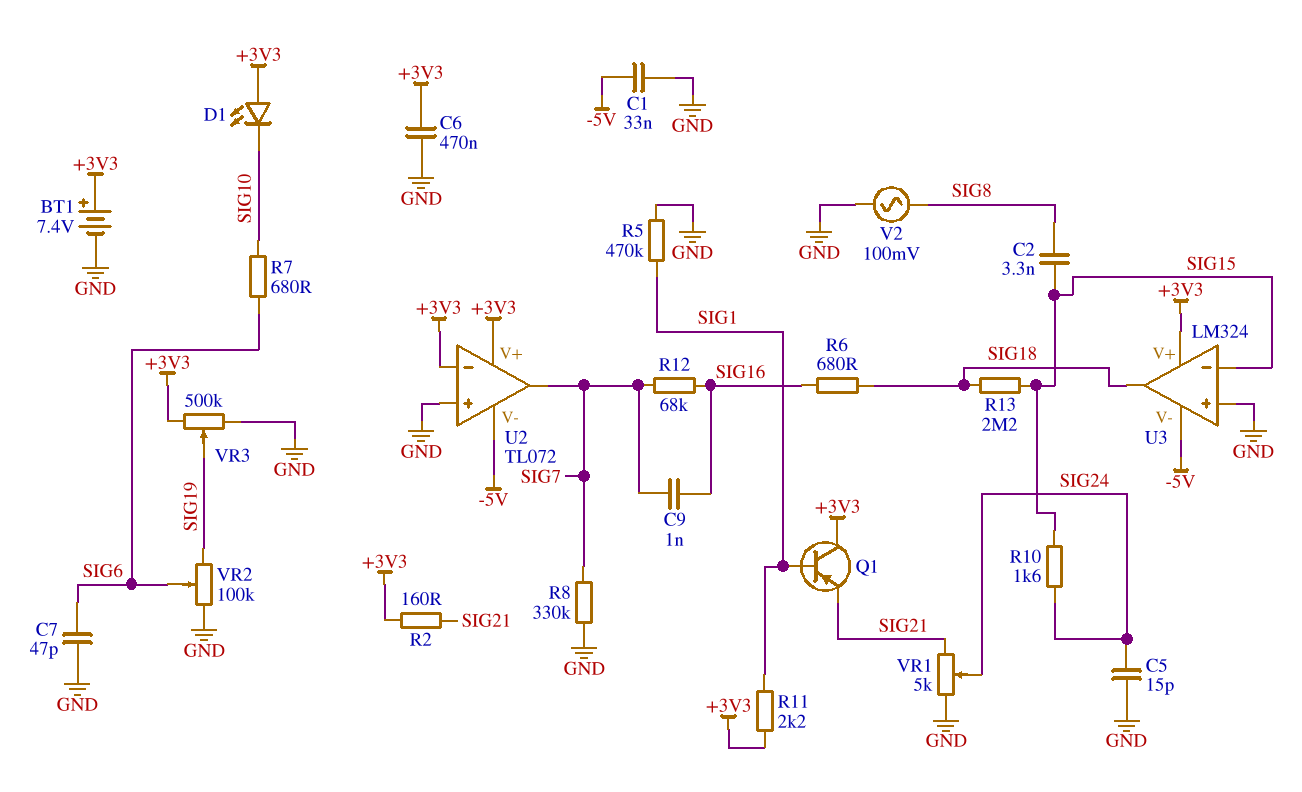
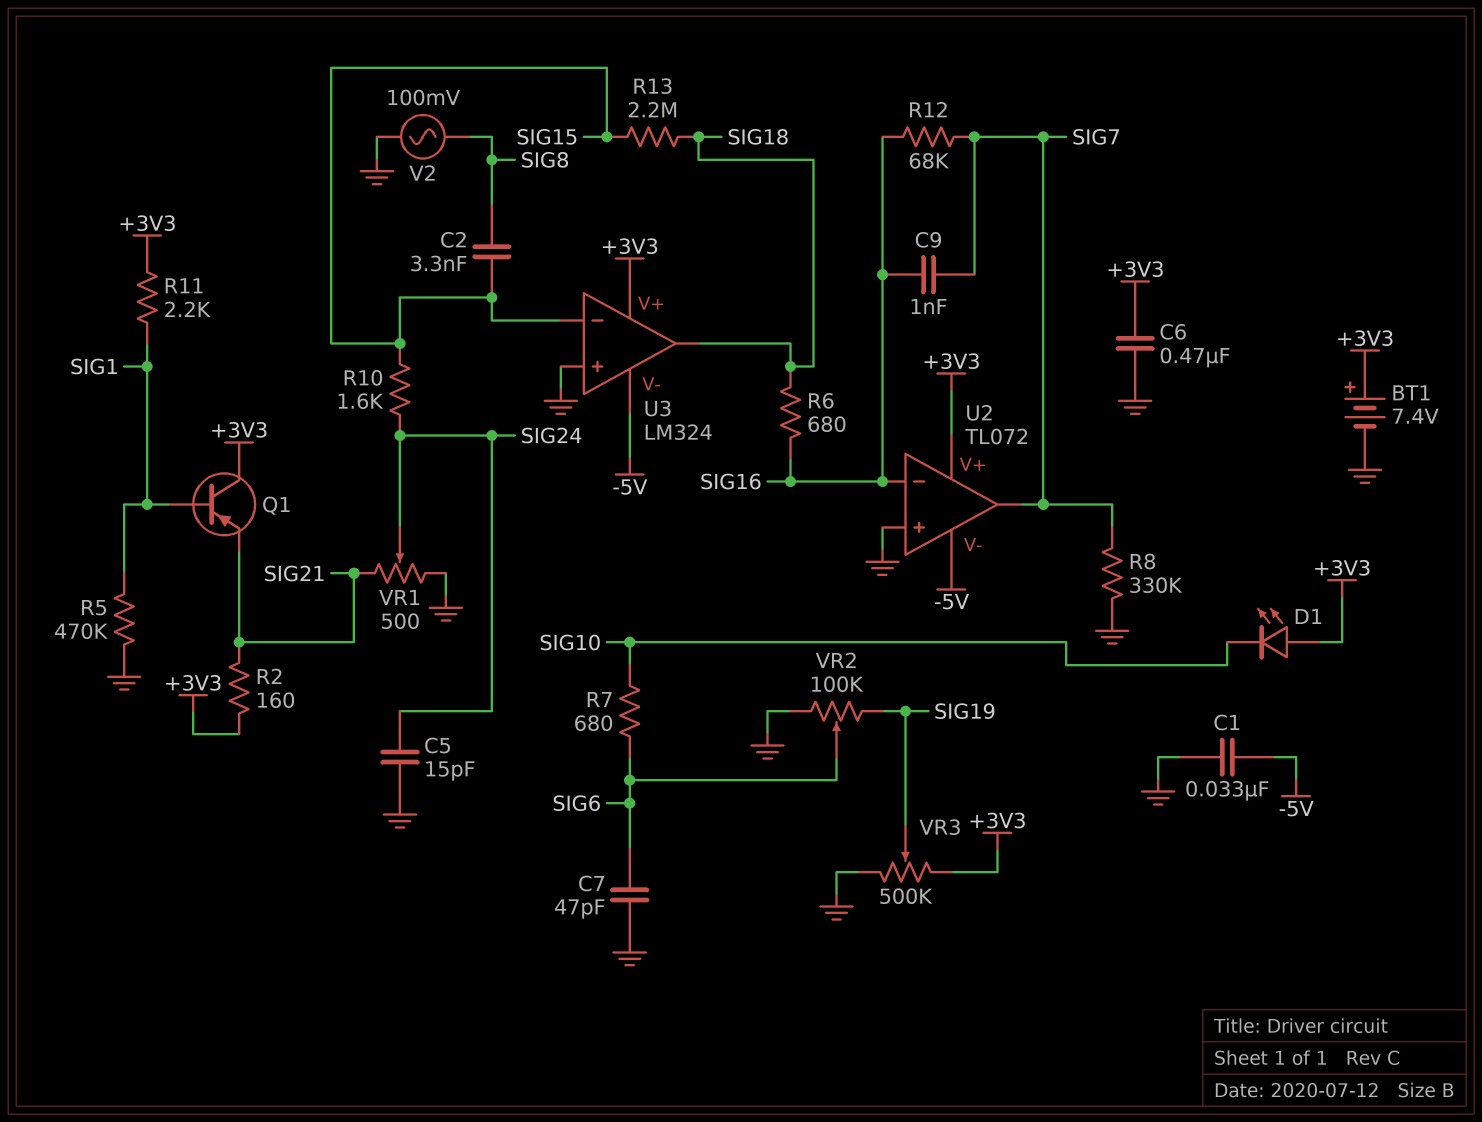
U2 pin in-: +3V3 -> SIG16
VR1: 5k (GND, SIG21, wiper SIG24) -> 500 (GND, SIG21, wiper SIG24)

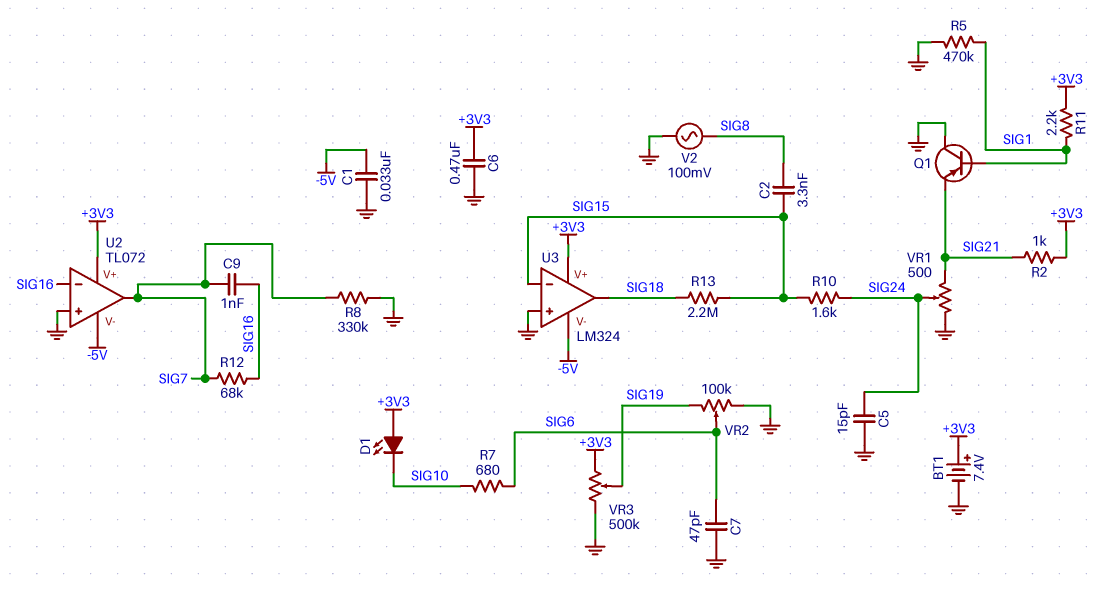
Q1: PNP (B SIG1, C +3V3, E SIG21) -> PNP (B SIG1, C GND, E SIG21)
R2: 160 (+3V3, SIG21) -> 1k (+3V3, SIG21)
R6: 680 (SIG16, SIG18) -> none

